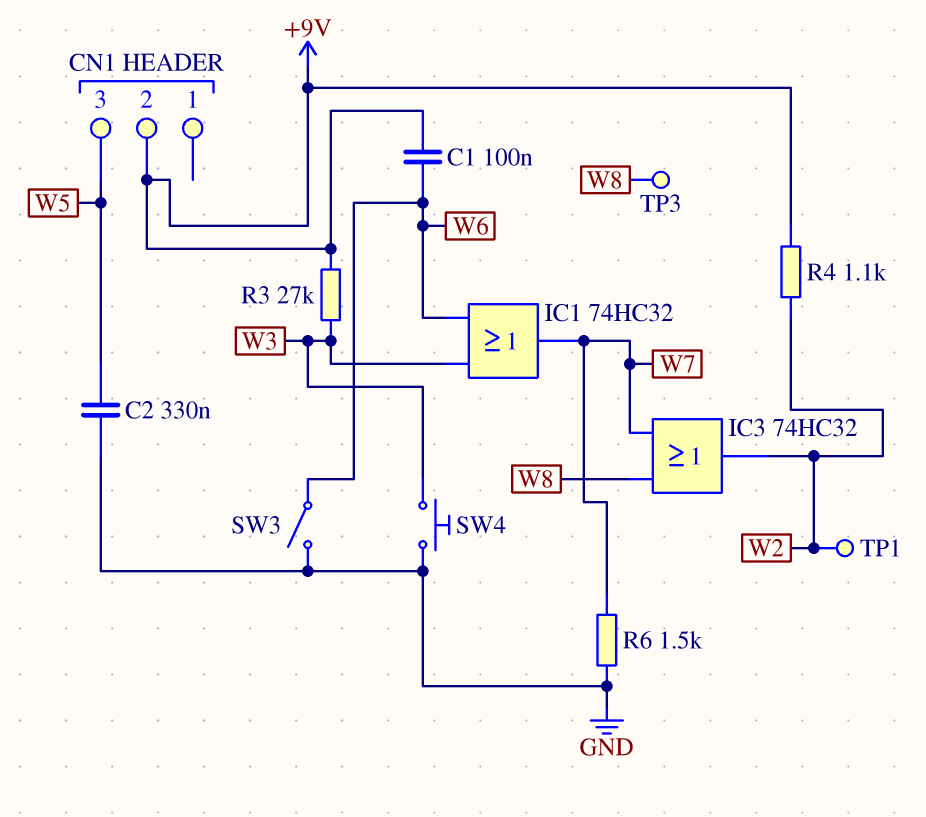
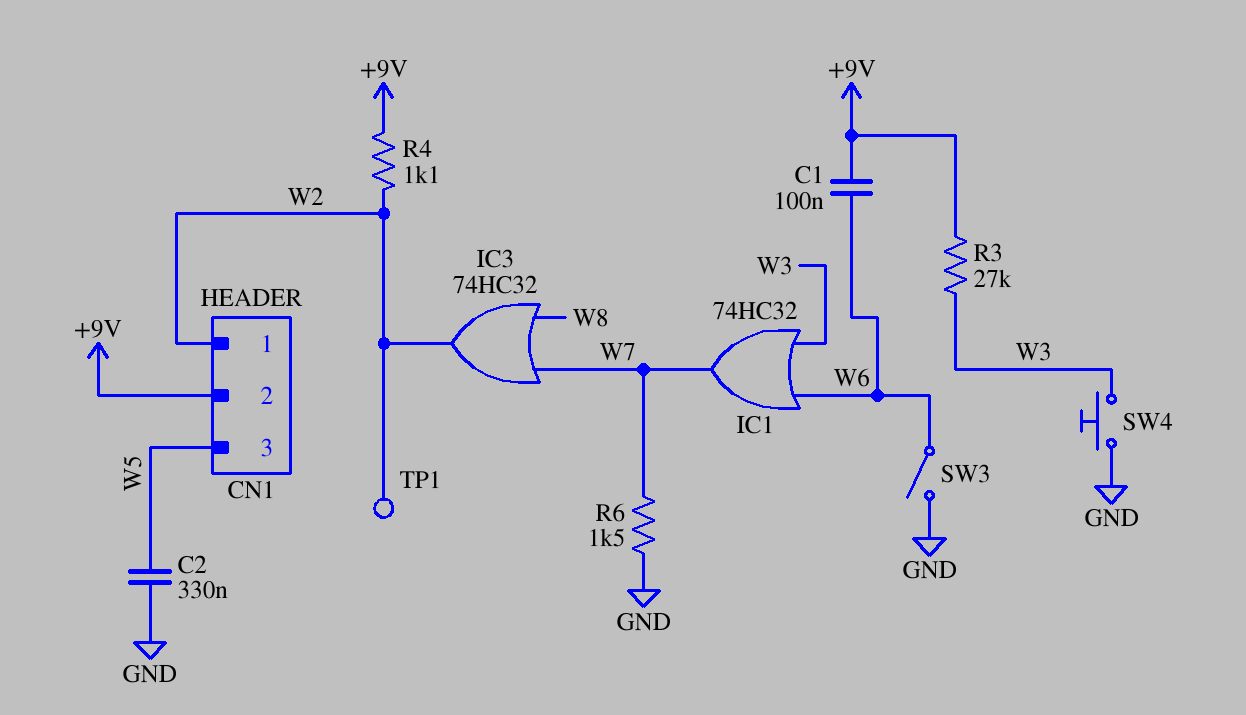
CN1 pin 1: none -> W2
TP3: test point (W8) -> none

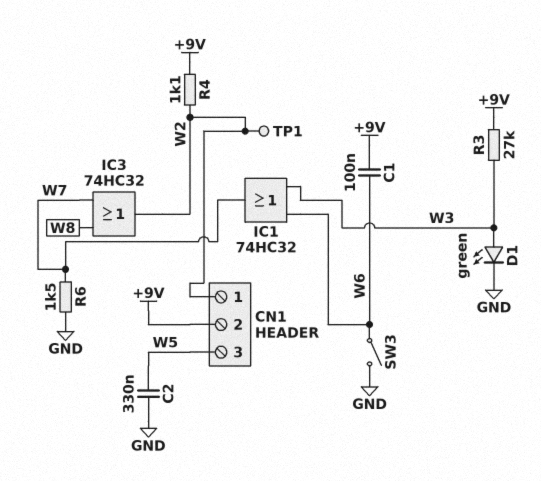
D1: none -> LED green (A W3, K GND)
SW4: button (GND, W3) -> none

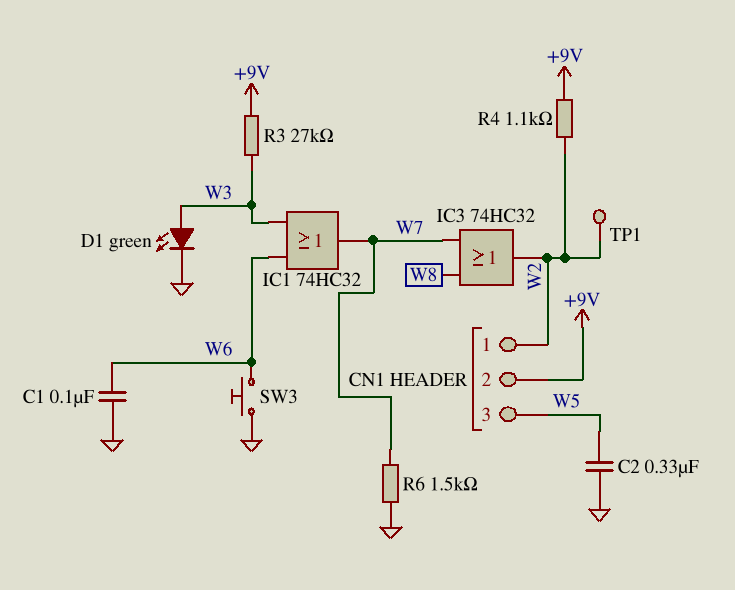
C1: 100nF (+9V, W6) -> 100nF (GND, W6)
SW3: switch (GND, W6) -> button (GND, W6)

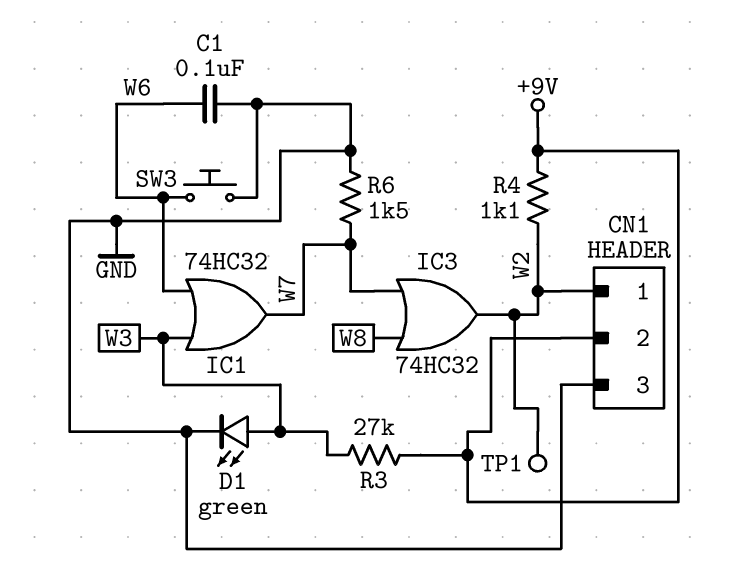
C2: 330nF (GND, W5) -> none
CN1 pin 3: W5 -> GND

